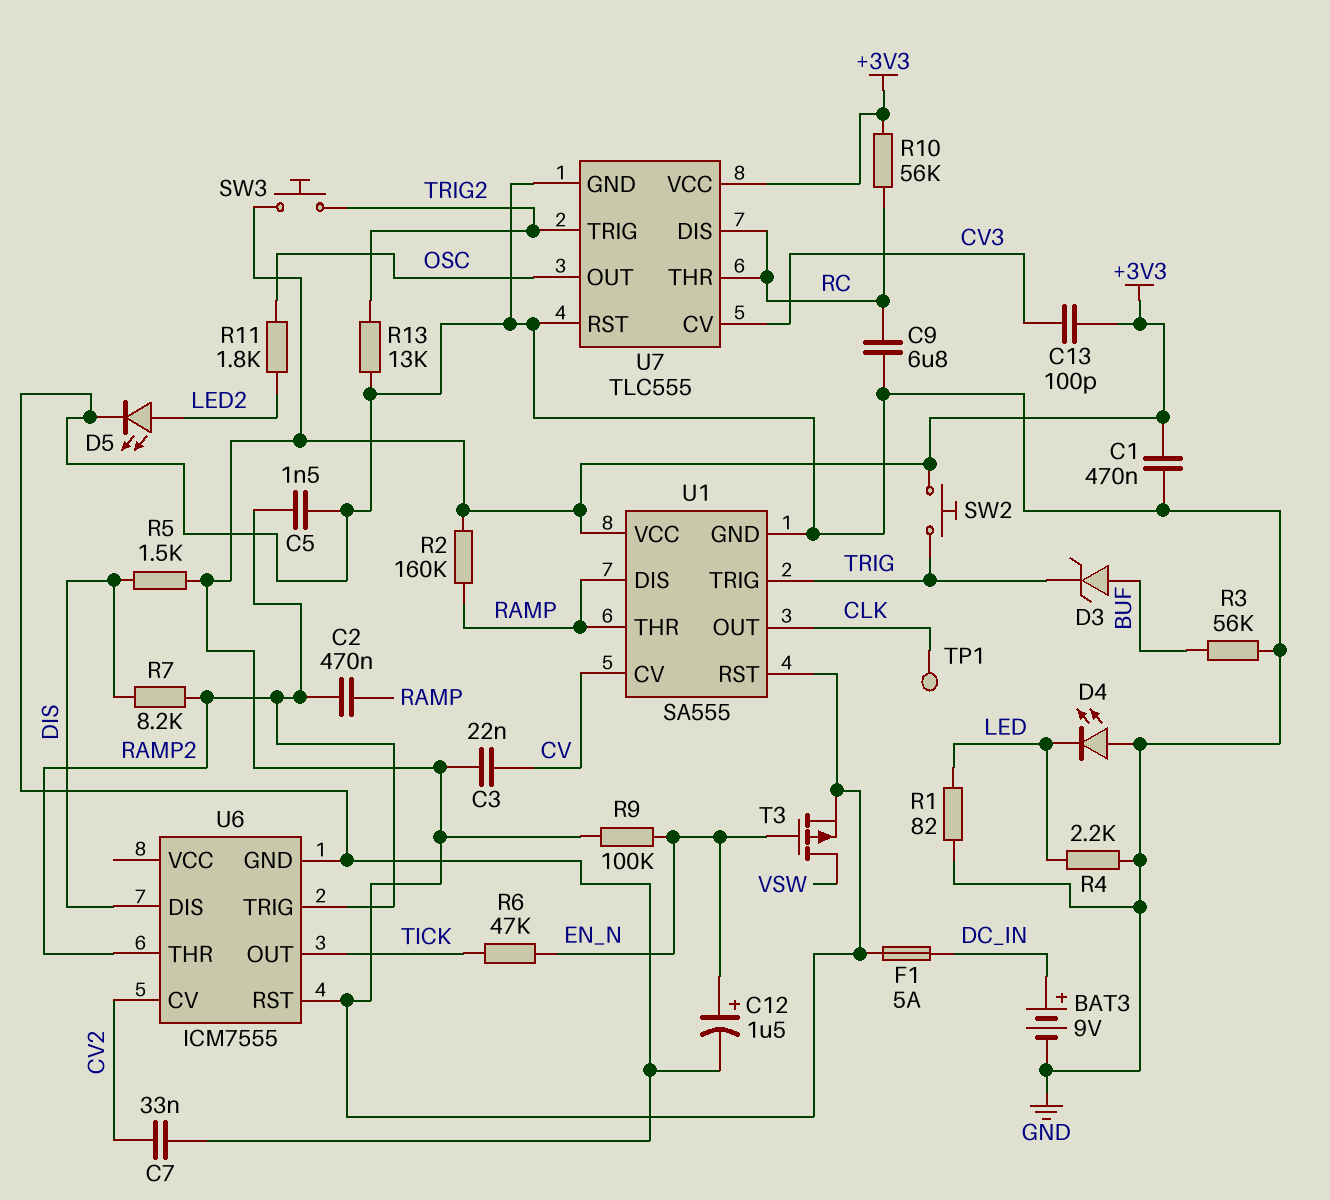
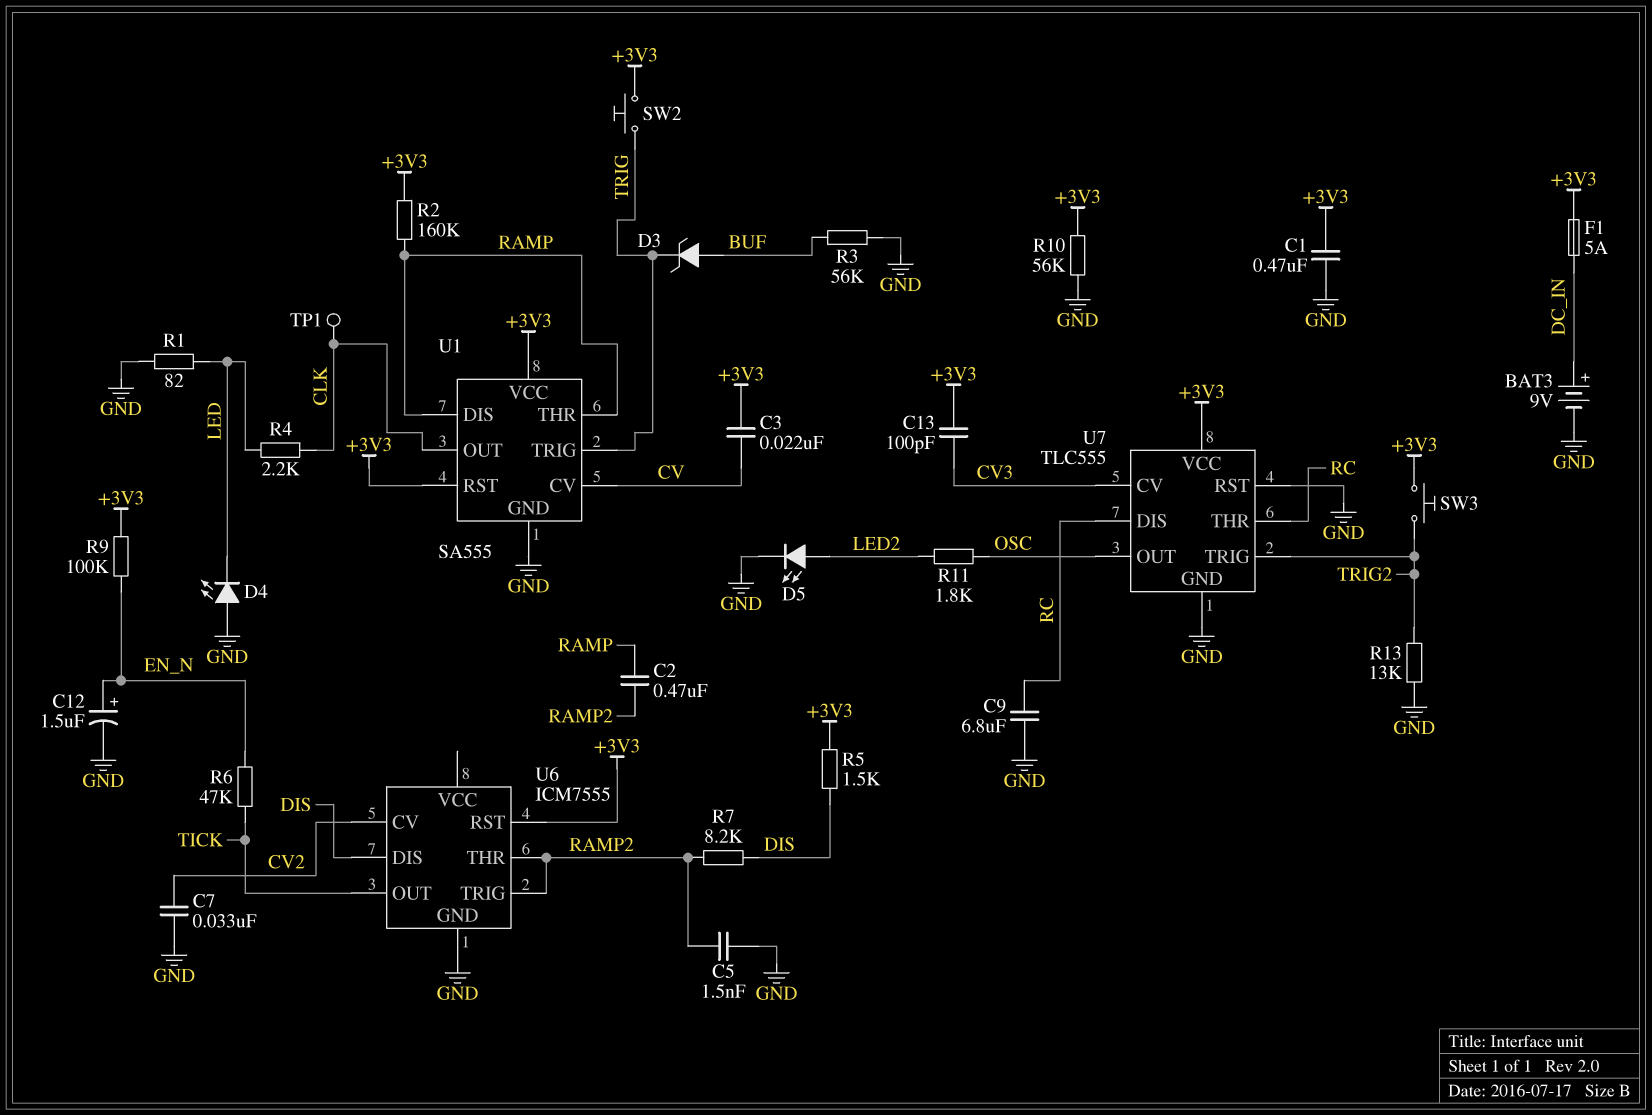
R4: 2.2k (GND, LED) -> 2.2k (CLK, LED)
R10: 56k (+3V3, RC) -> 56k (+3V3, GND)
T3: PMOS (G EN_N, D VSW, S +3V3) -> none

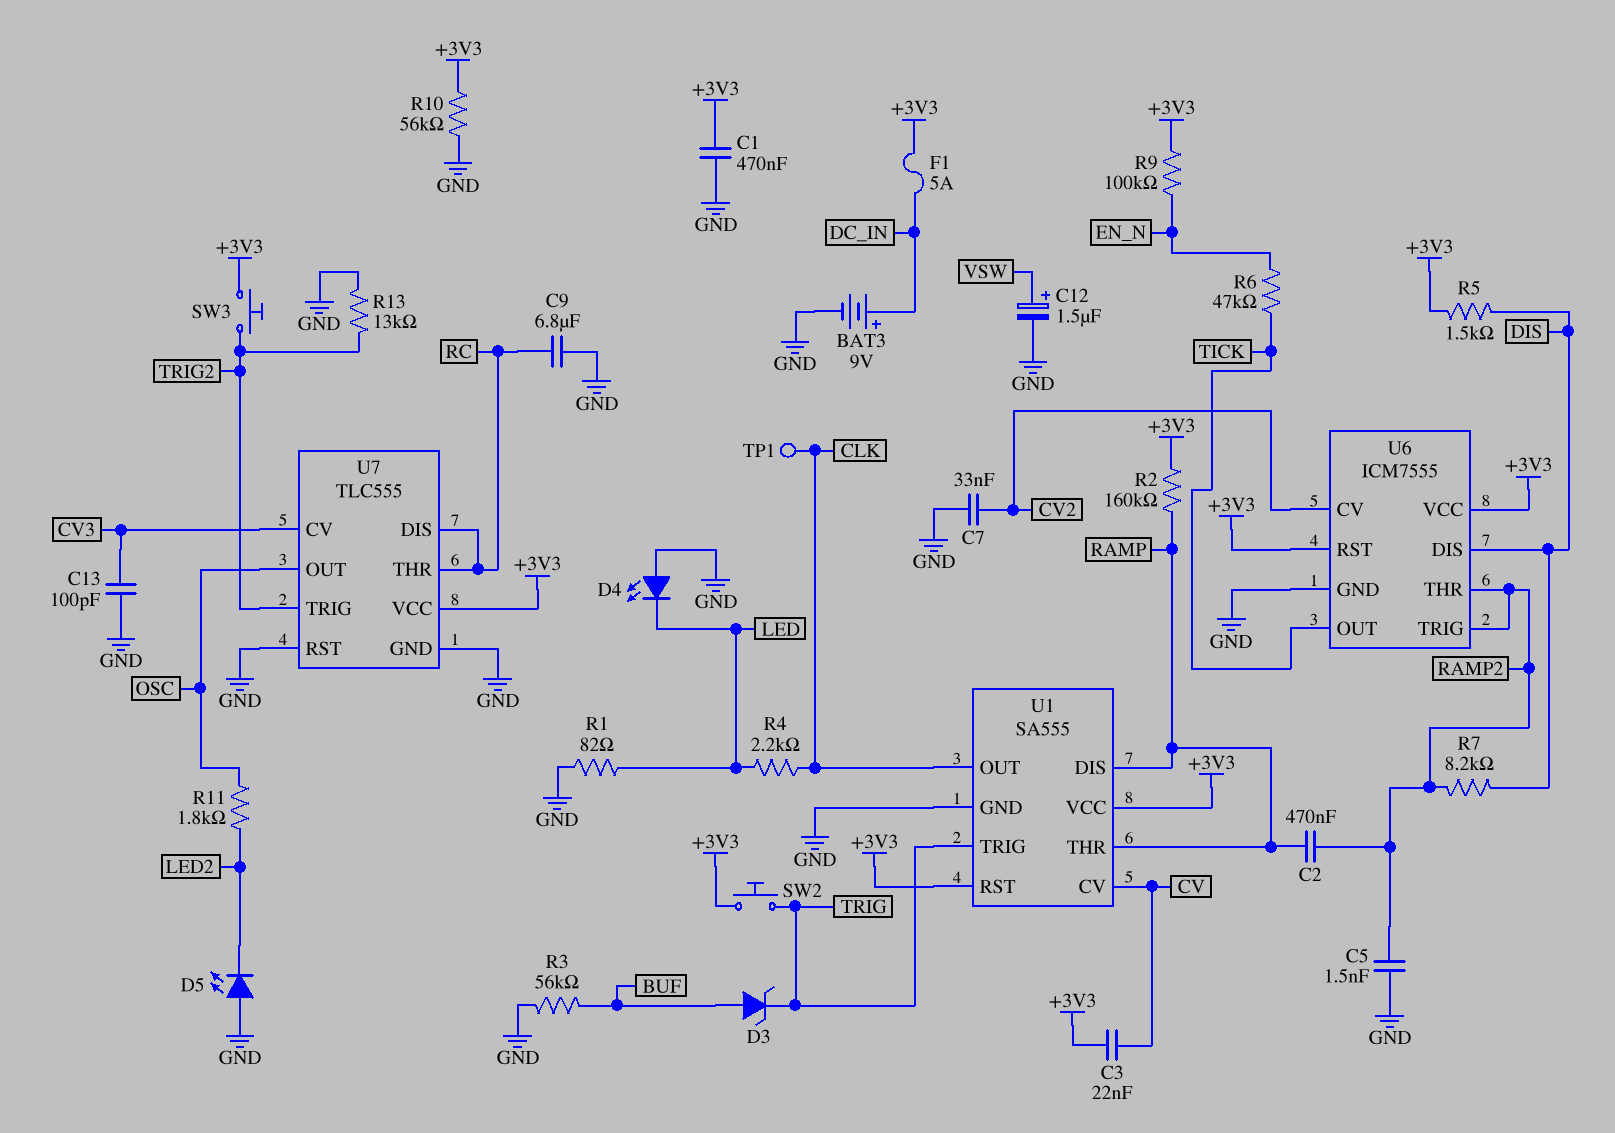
C12: 1.5uF (plus EN_N, minus GND) -> 1.5uF (plus VSW, minus GND)
C13: 100pF (+3V3, CV3) -> 100pF (CV3, GND)
D5: LED (A LED2, K GND) -> LED (A GND, K LED2)
U6 pin VCC: none -> +3V3

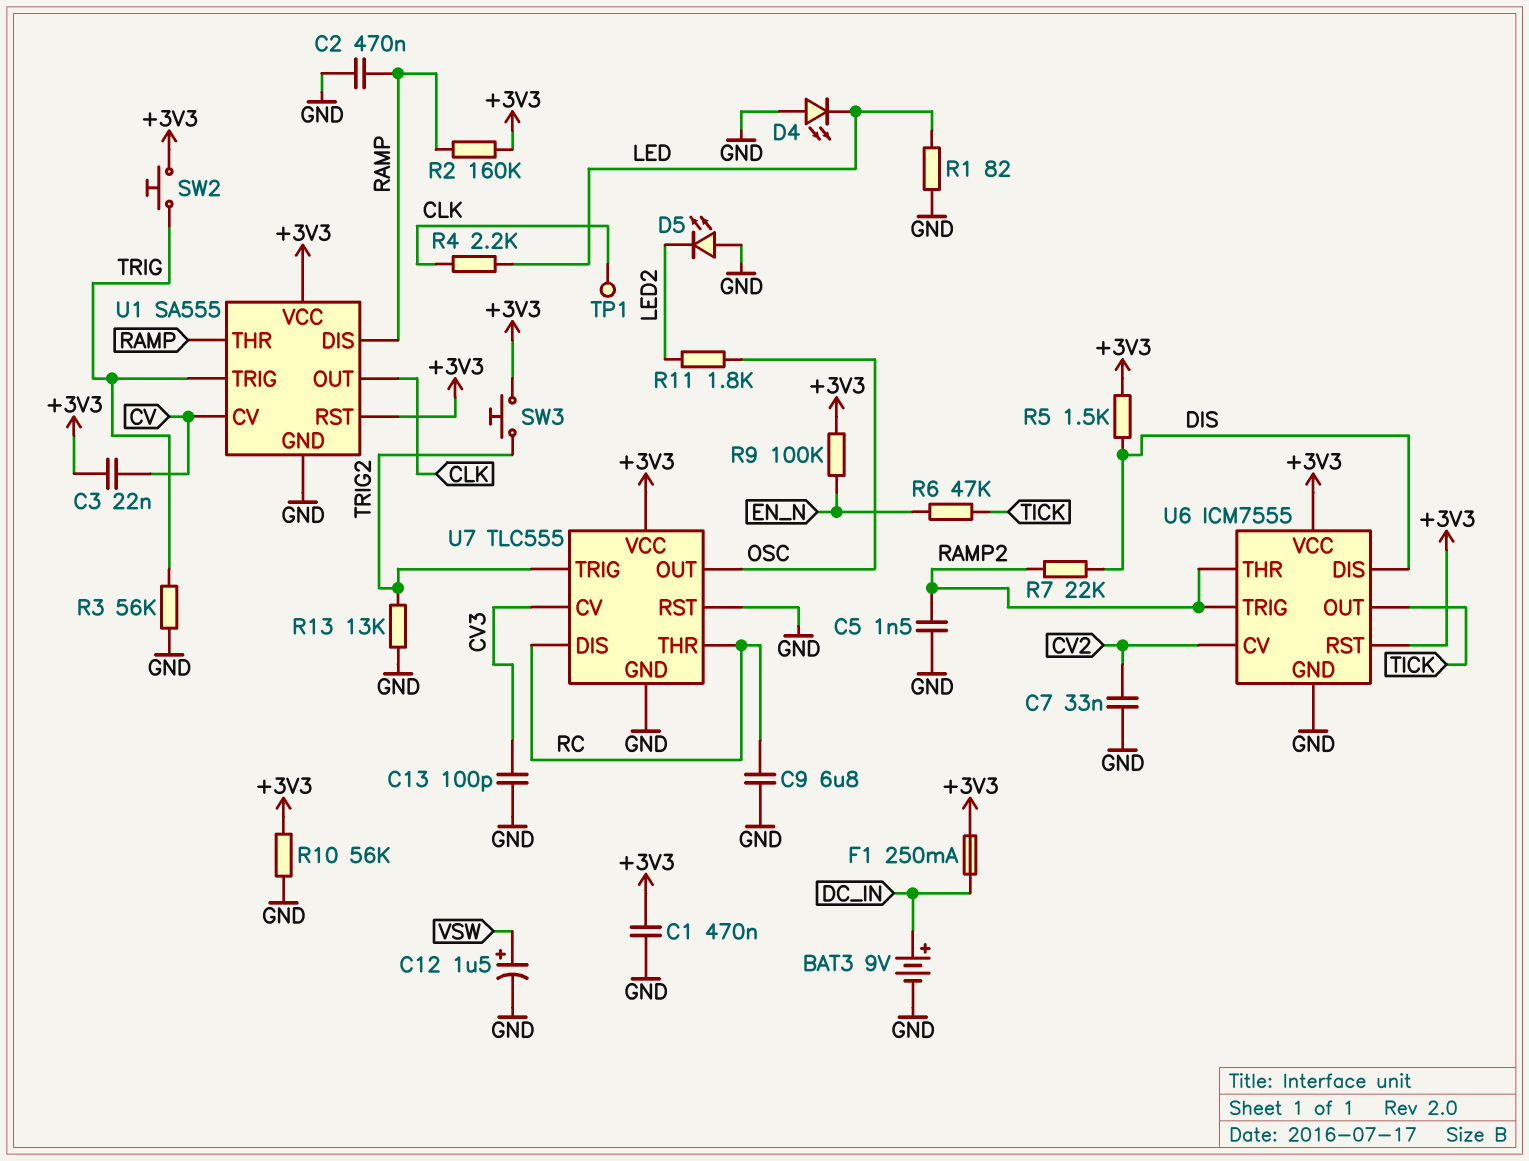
C2: 470nF (RAMP, RAMP2) -> 470nF (GND, RAMP)
D3: zener (A BUF, K TRIG) -> none
F1: 5A (+3V3, DC_IN) -> 250mA (+3V3, DC_IN)
R3: 56k (BUF, GND) -> 56k (GND, TRIG)
R7: 8.2k (DIS, RAMP2) -> 22k (DIS, RAMP2)

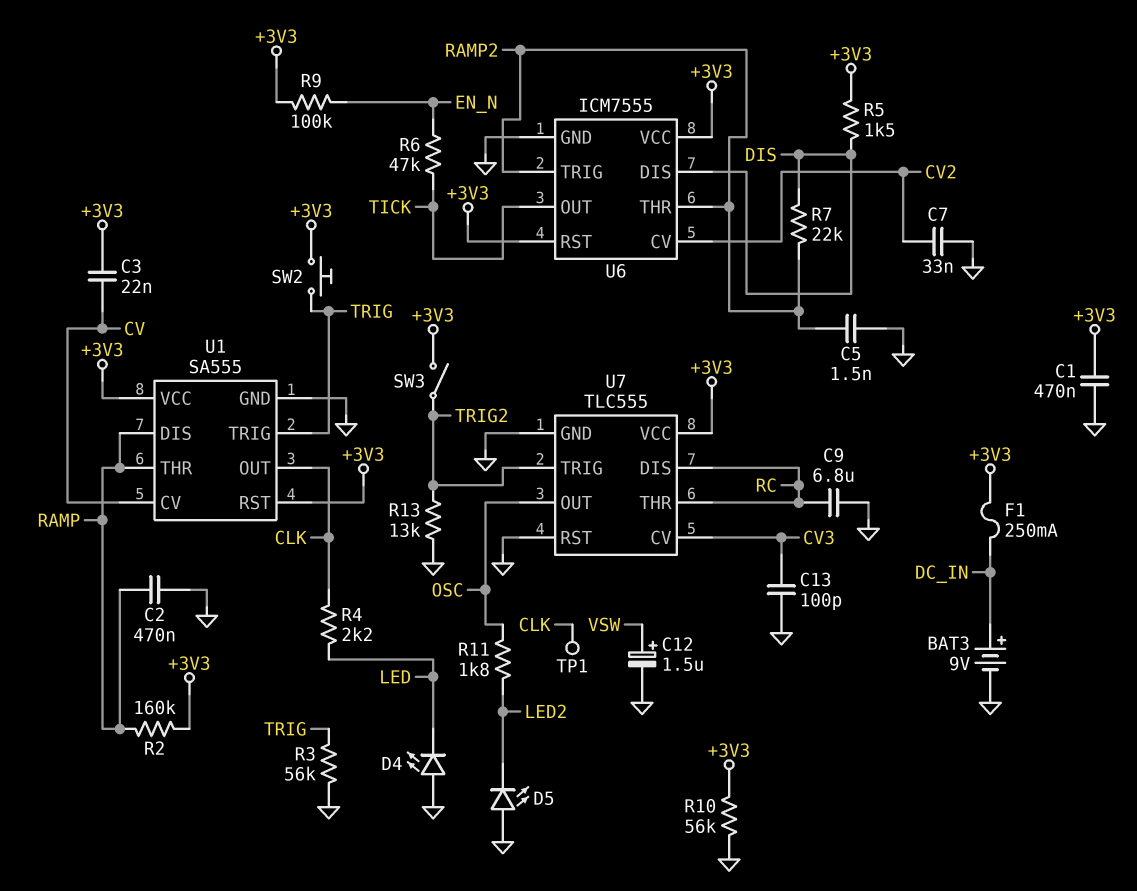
R1: 82 (GND, LED) -> none
SW3: button (+3V3, TRIG2) -> switch (+3V3, TRIG2)

